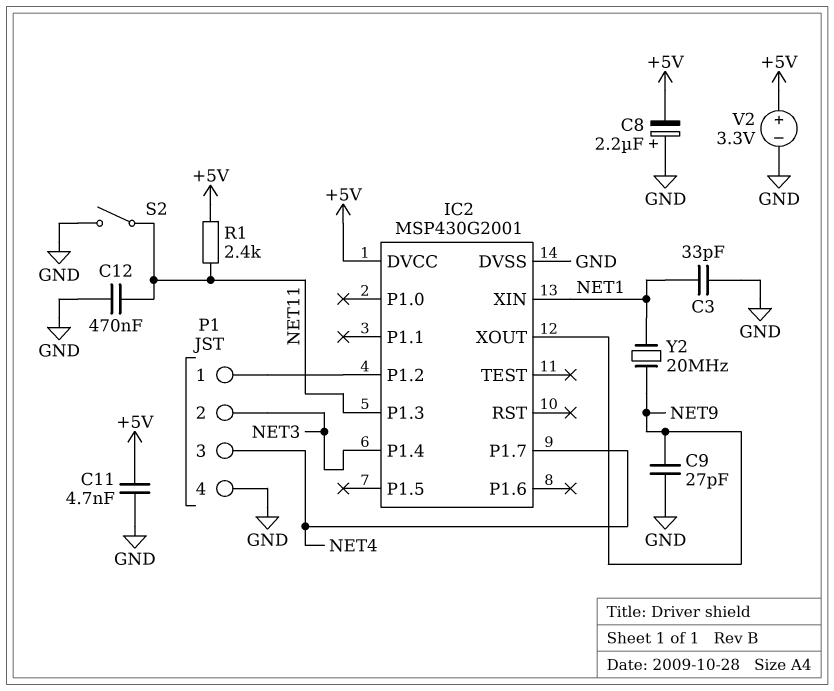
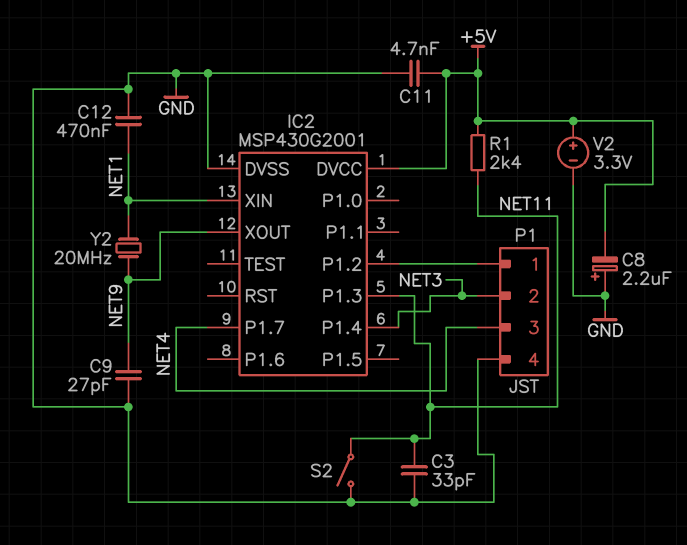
C3: 33pF (GND, NET1) -> 33pF (GND, NET11)
C12: 470nF (GND, NET11) -> 470nF (GND, NET1)

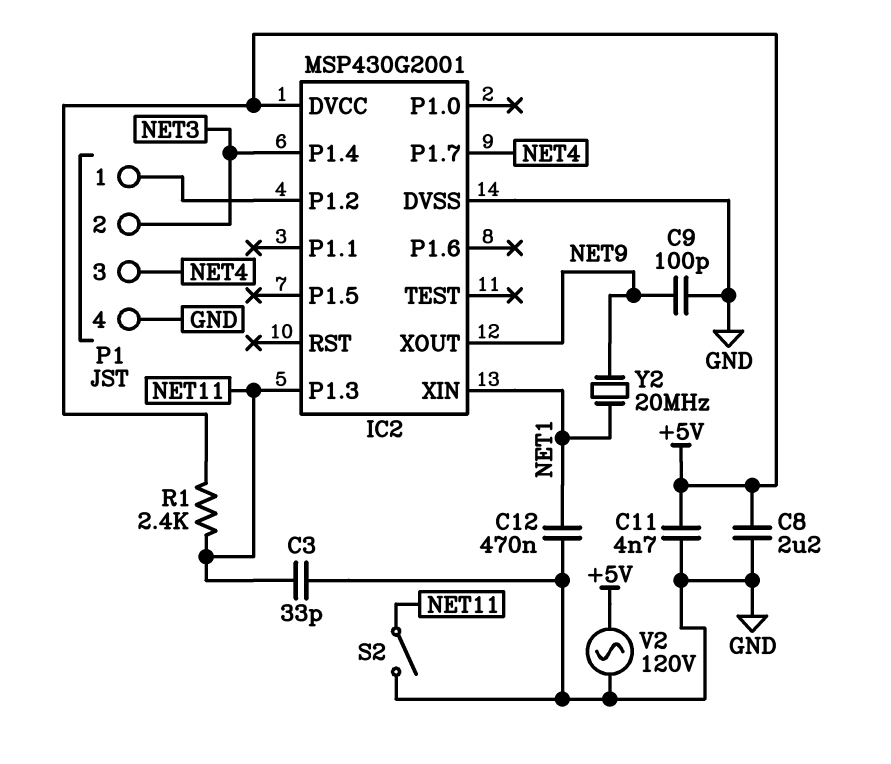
C8: 2.2uF (plus GND, minus +5V) -> 2.2uF (+5V, GND)
C9: 27pF (GND, NET9) -> 100pF (GND, NET9)
V2: 3.3V (plus +5V, minus GND) -> AC 120V (+5V, GND)

